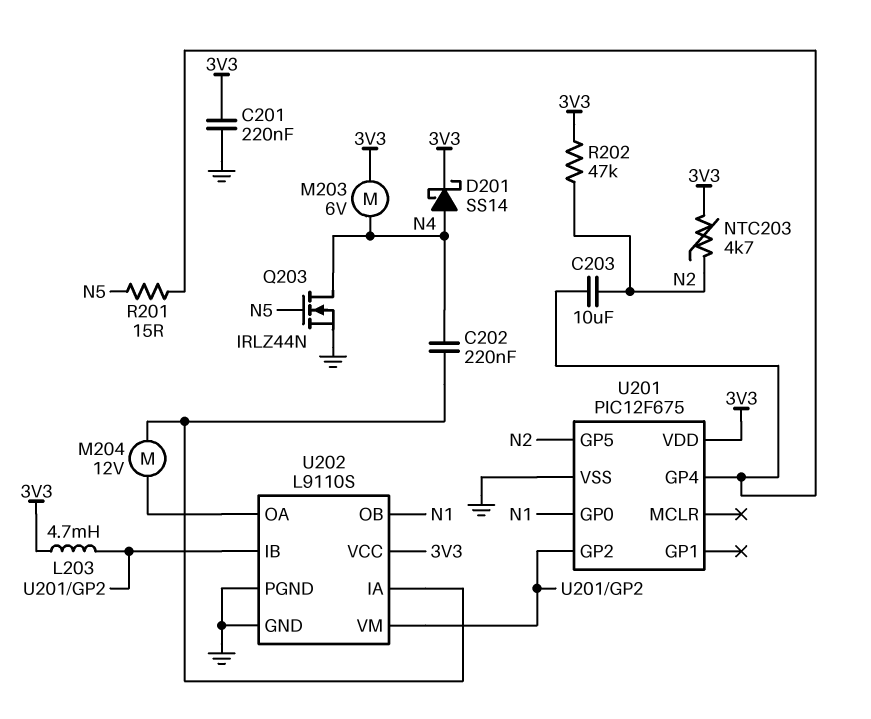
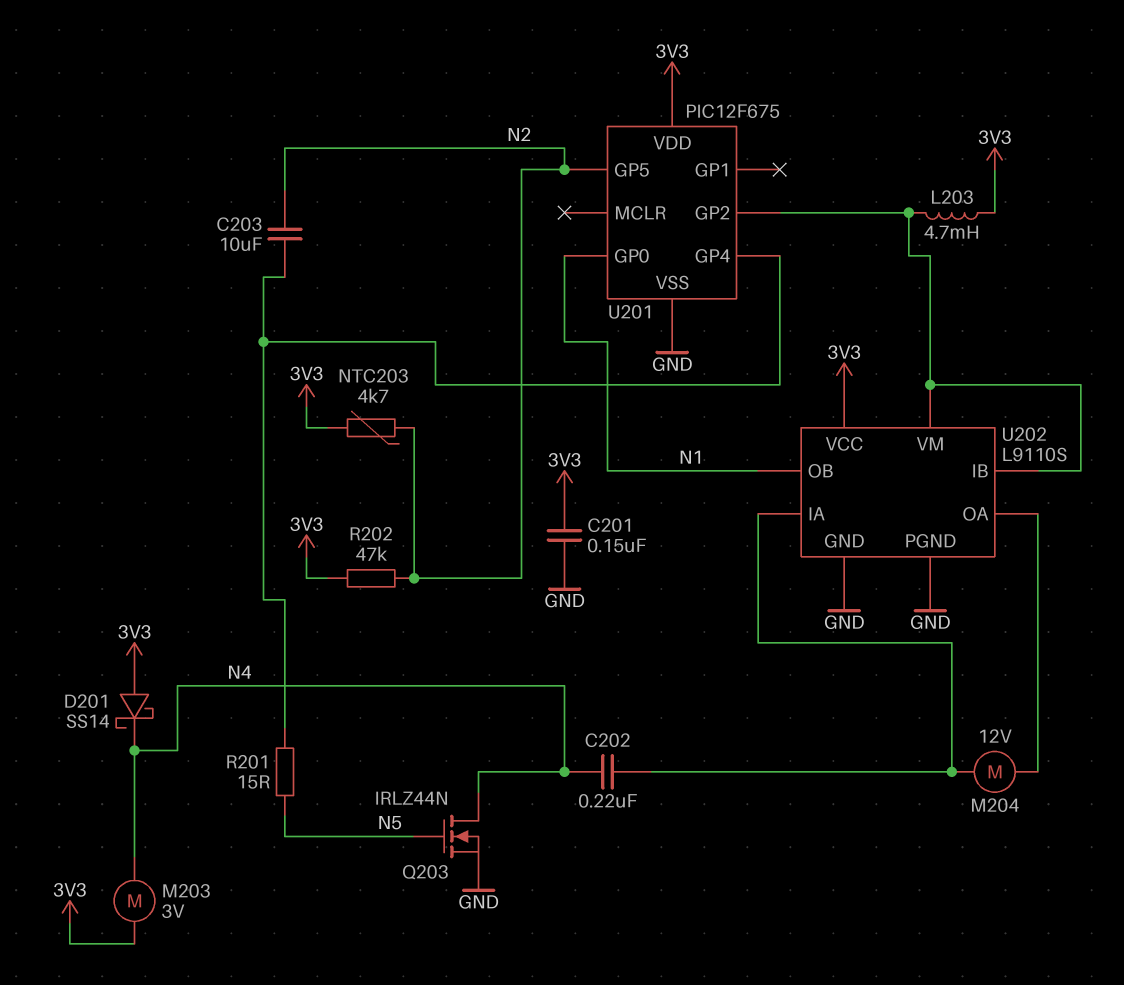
C201: 220nF (3V3, GND) -> 150nF (3V3, GND)
D201: schottky SS14 (A N4, K 3V3) -> schottky SS14 (A 3V3, K N4)
M203: motor 6V (3V3, N4) -> motor 3V (3V3, N4)

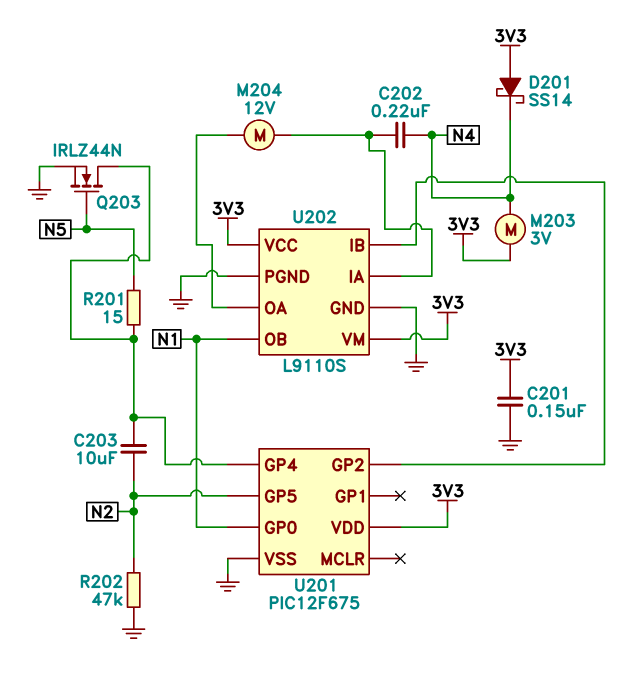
L203: 4.7mH (3V3, U201/GP2) -> none
NTC203: 4.7k (3V3, N2) -> none
Q203: NMOS IRLZ44N (G N5, D N4, S GND) -> NMOS IRLZ44N (G N5, D U201/GP4, S GND)
R202: 47k (3V3, N2) -> 47k (GND, N2)
U202 pin VM: U201/GP2 -> 3V3

